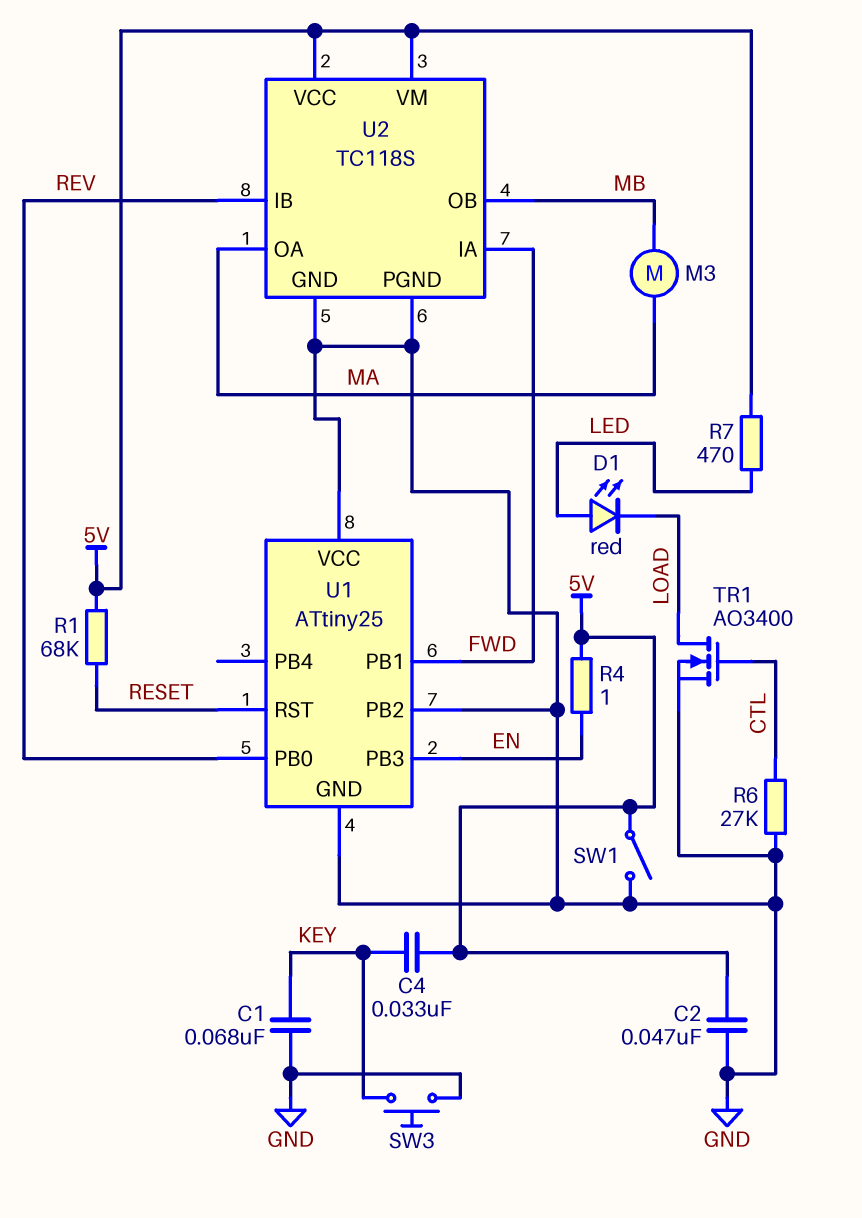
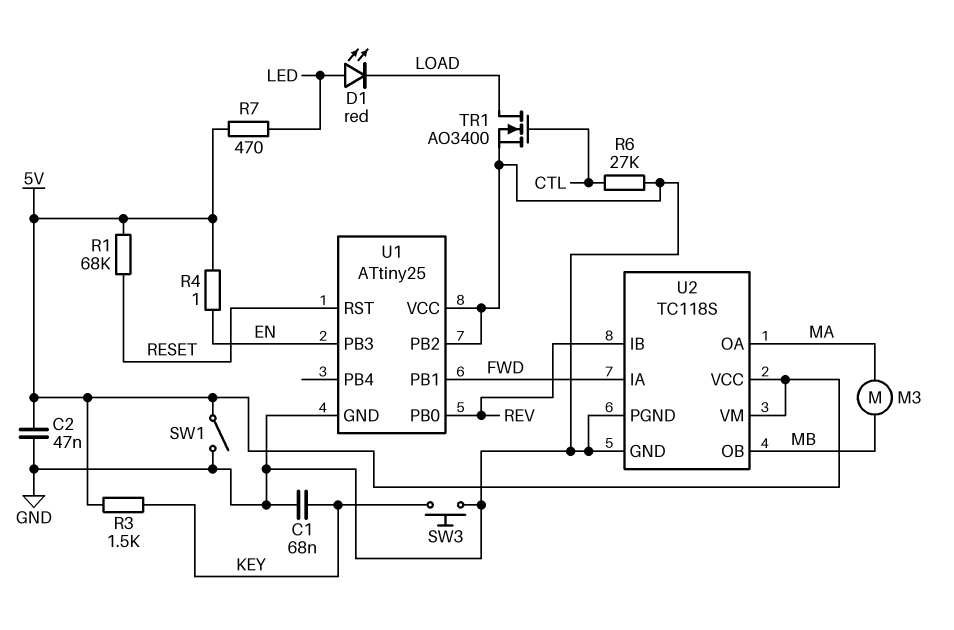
C4: 33nF (5V, KEY) -> none
R3: none -> 1.5k (5V, KEY)

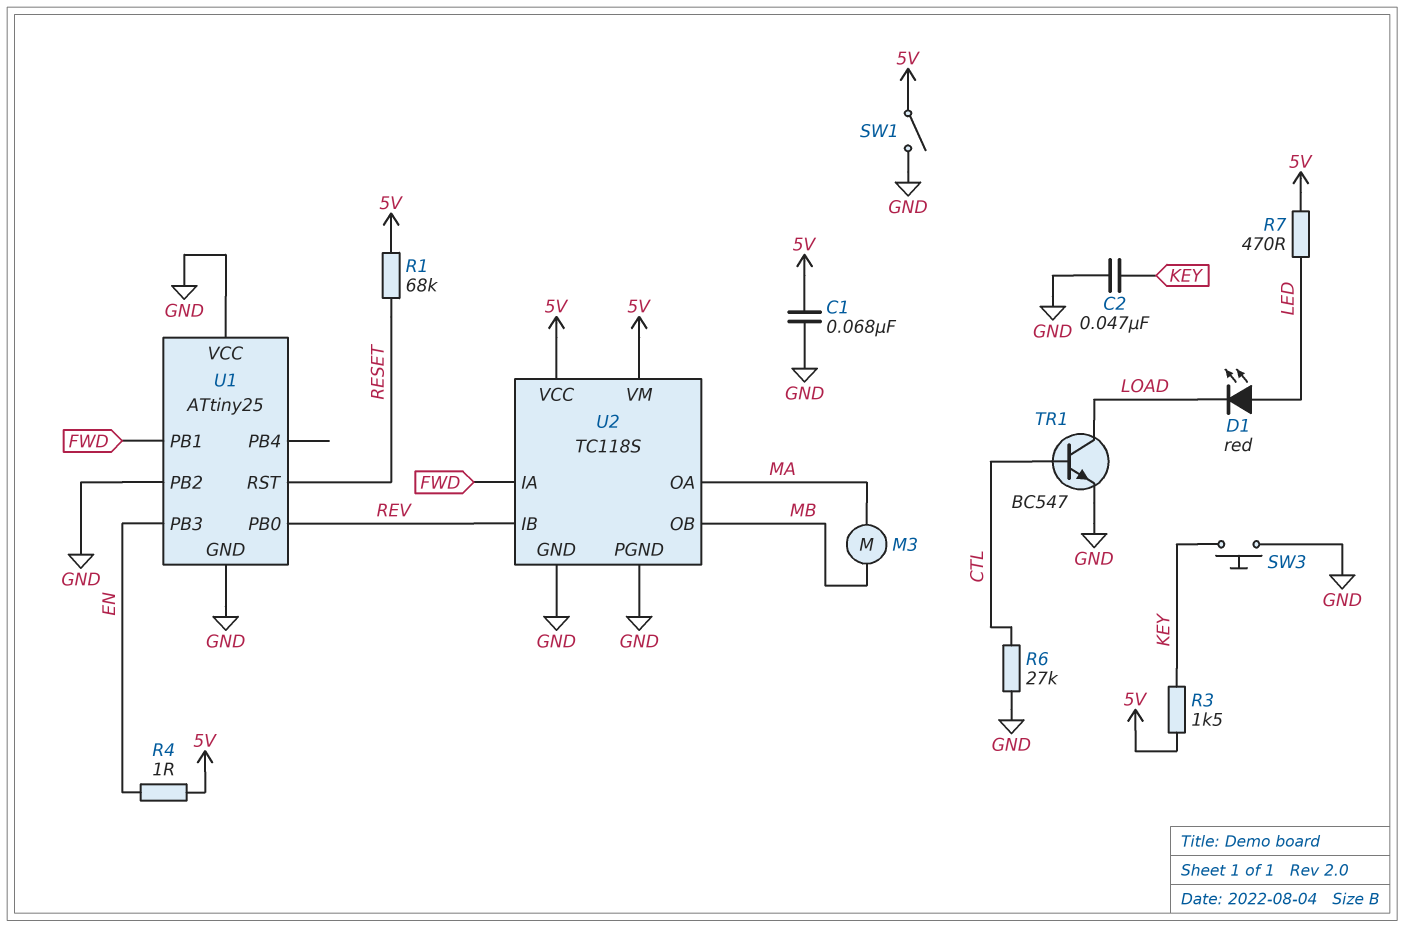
C1: 68nF (GND, KEY) -> 68nF (5V, GND)
C2: 47nF (5V, GND) -> 47nF (GND, KEY)
TR1: NMOS AO3400 (G CTL, D LOAD, S GND) -> NPN BC547 (B CTL, C LOAD, E GND)

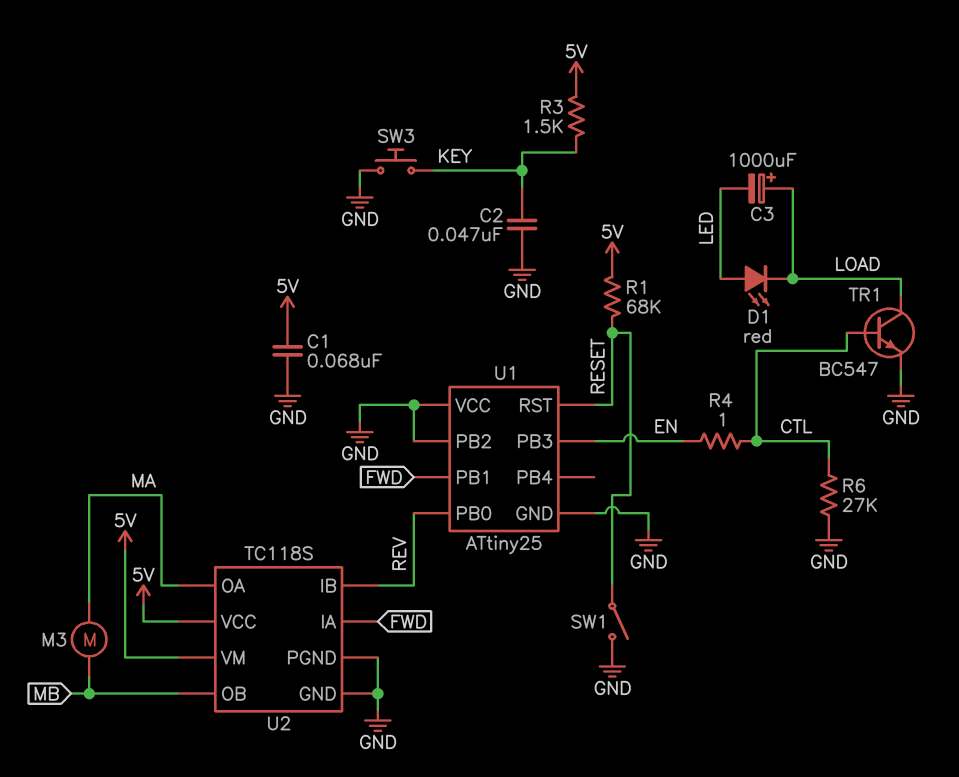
C3: none -> 1000uF (plus LOAD, minus LED)
R4: 1 (5V, EN) -> 1 (CTL, EN)
R7: 470 (5V, LED) -> none
SW1: switch (5V, GND) -> switch (GND, RESET)

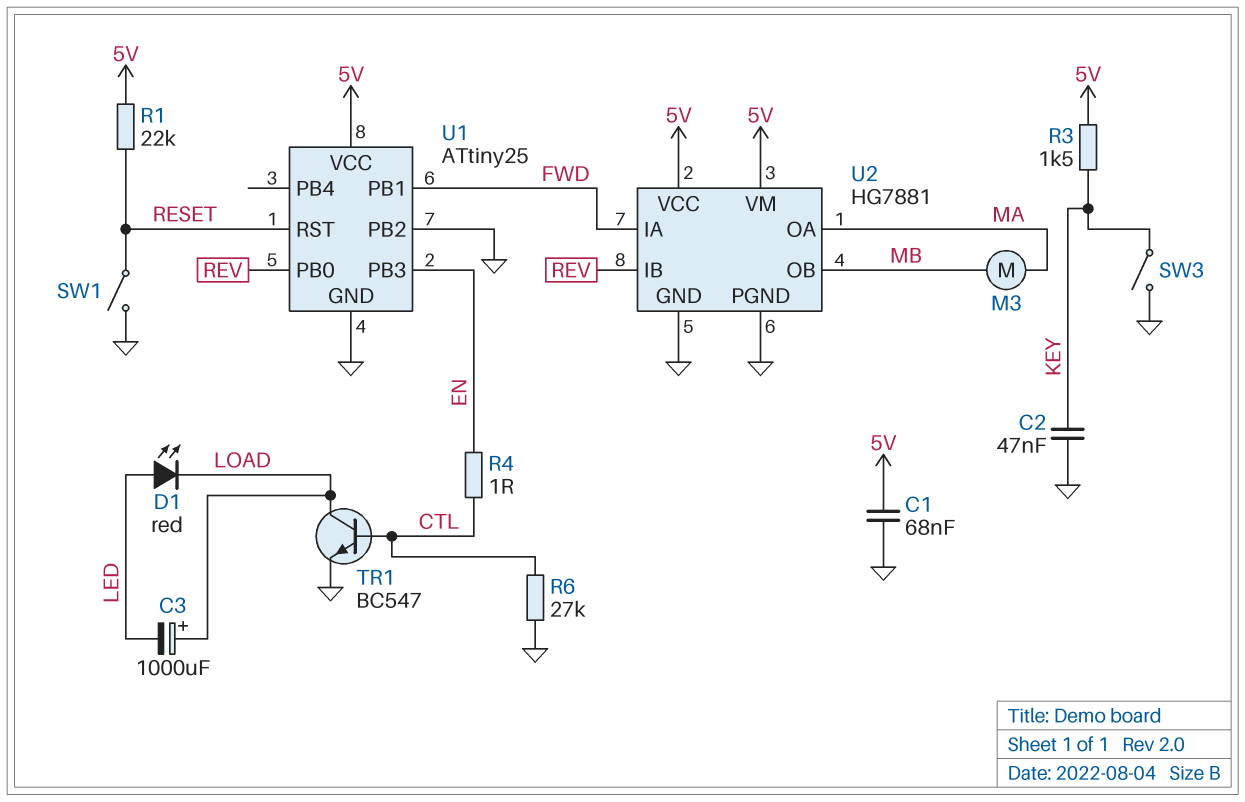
R1: 68k (5V, RESET) -> 22k (5V, RESET)
SW3: button (GND, KEY) -> switch (GND, KEY)
U1 pin VCC: GND -> 5V
U2: TC118S -> HG7881

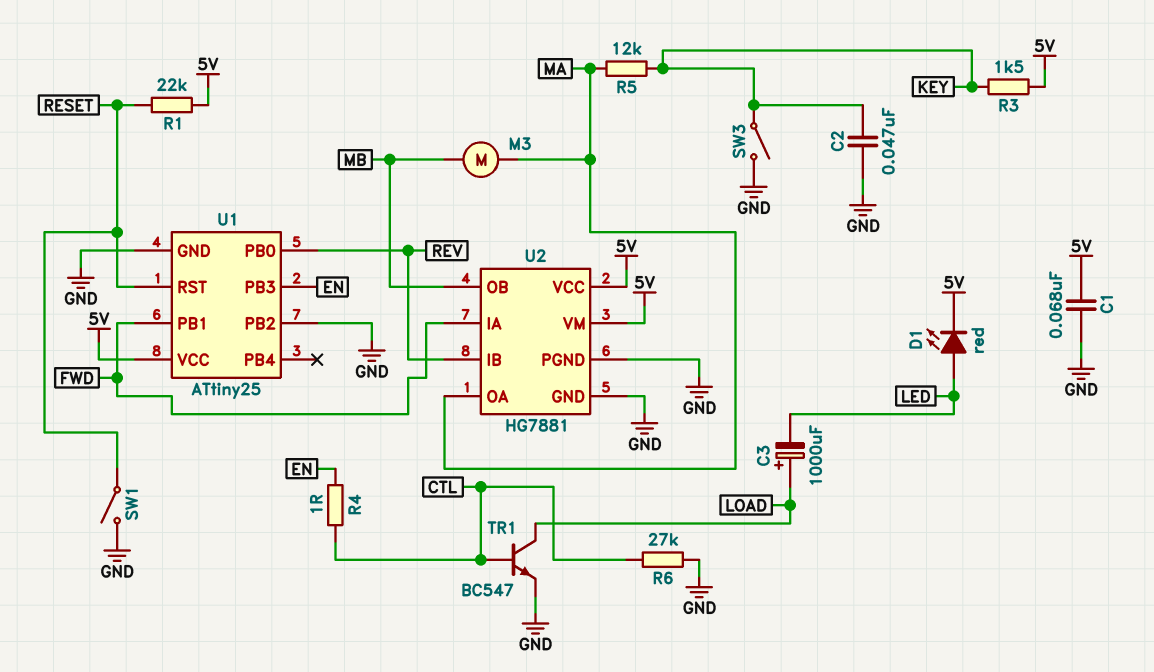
D1: LED red (A LED, K LOAD) -> LED red (A LED, K 5V)
R5: none -> 12k (KEY, MA)

